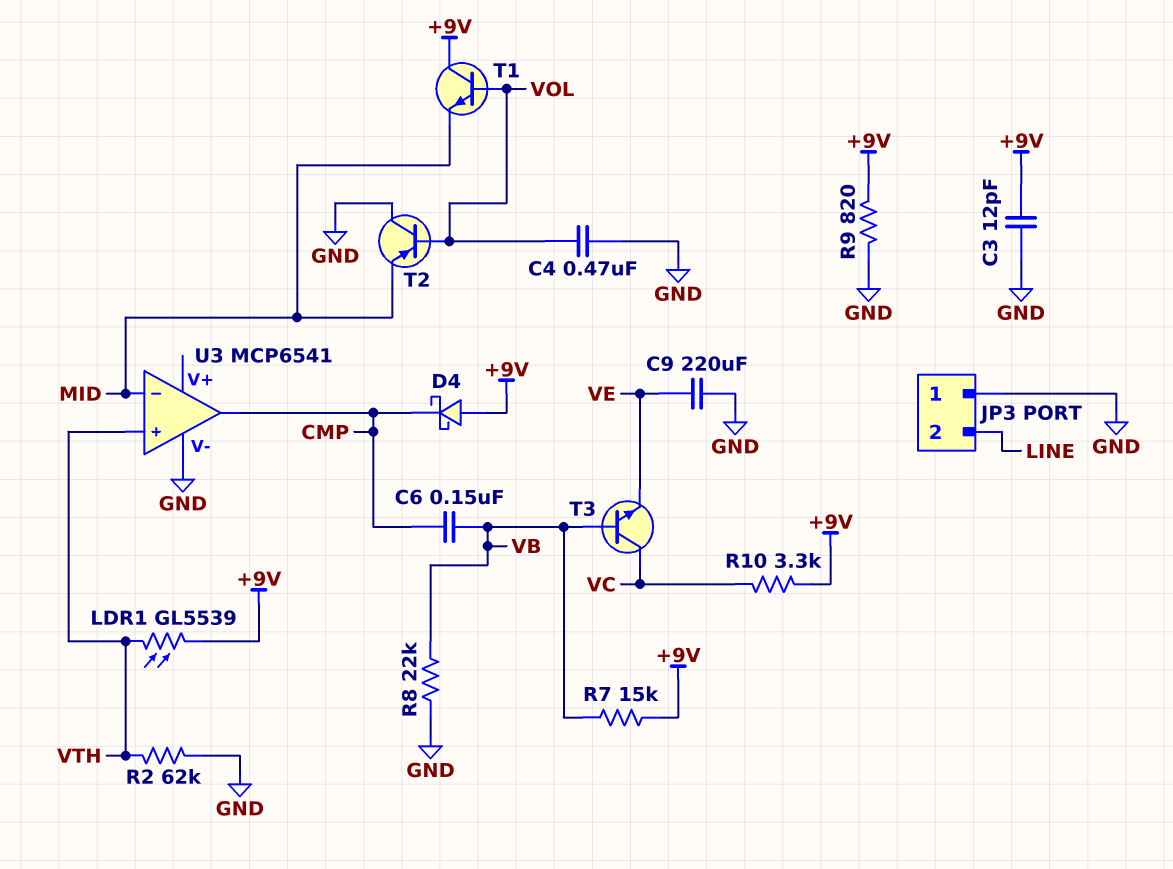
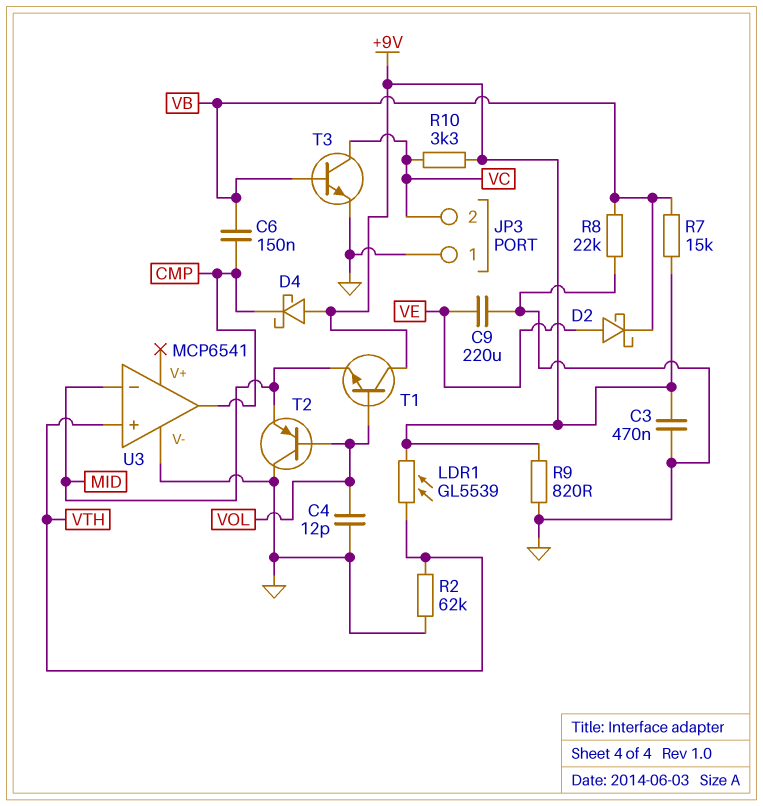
C3: 12pF (+9V, GND) -> 470nF (+9V, GND)
C4: 470nF (GND, VOL) -> 12pF (GND, VOL)
D2: none -> schottky (A VE, K VB)
JP3 pin 2: LINE -> VC
T3: NPN (B VB, C VC, E VE) -> NPN (B VB, C VC, E GND)

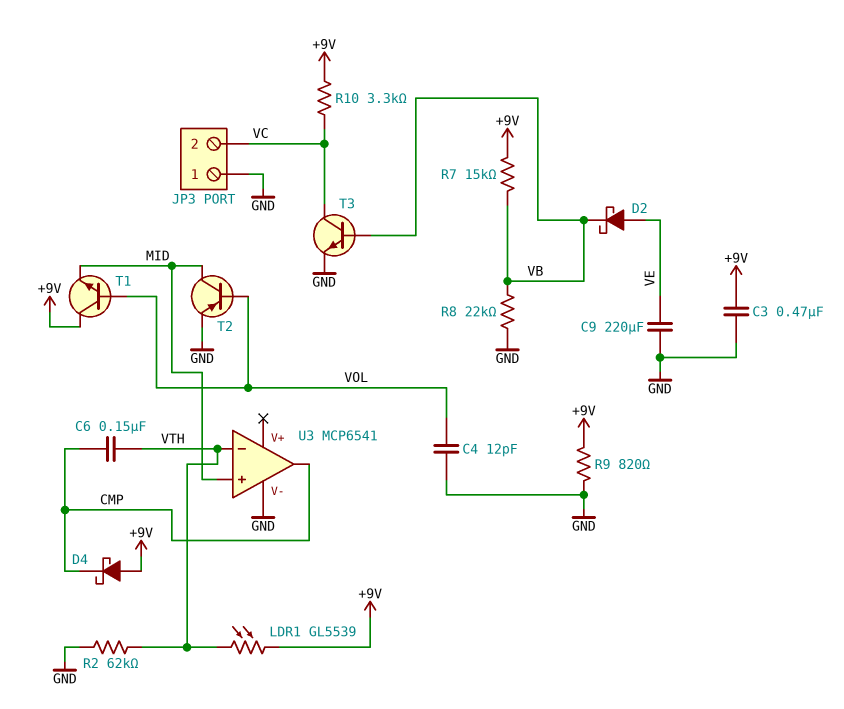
C6: 150nF (CMP, VB) -> 150nF (CMP, VTH)
T2: PNP (B VOL, C GND, E MID) -> PNP (B VOL, C MID, E GND)
U3 pin in+: VTH -> MID
U3 pin in-: MID -> VTH

